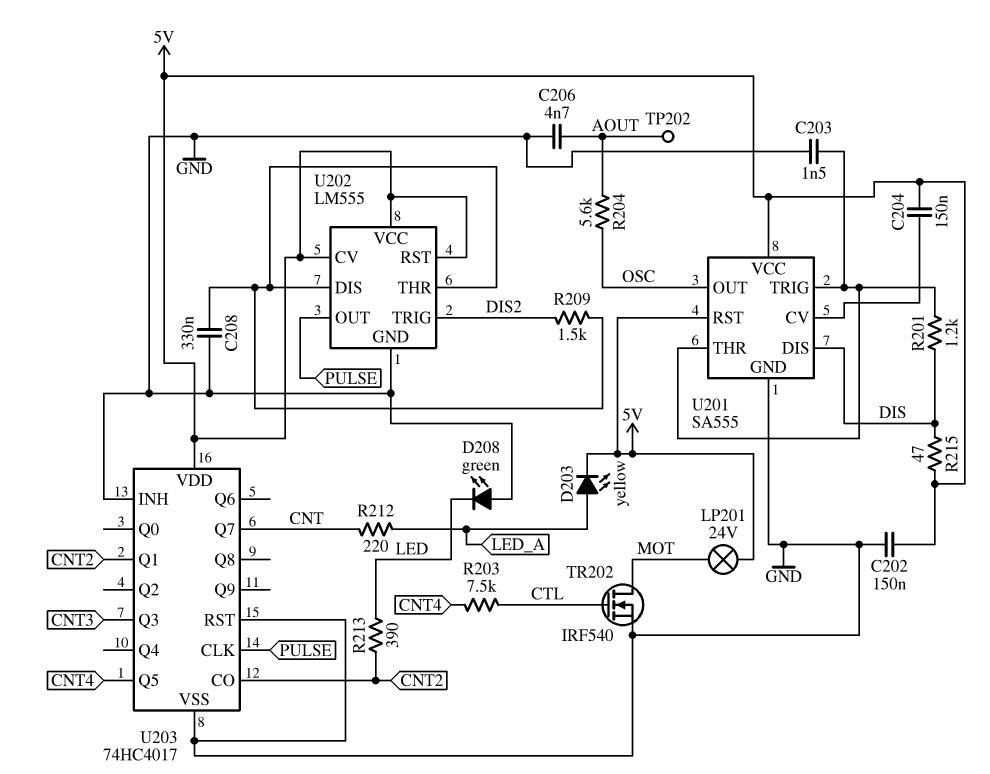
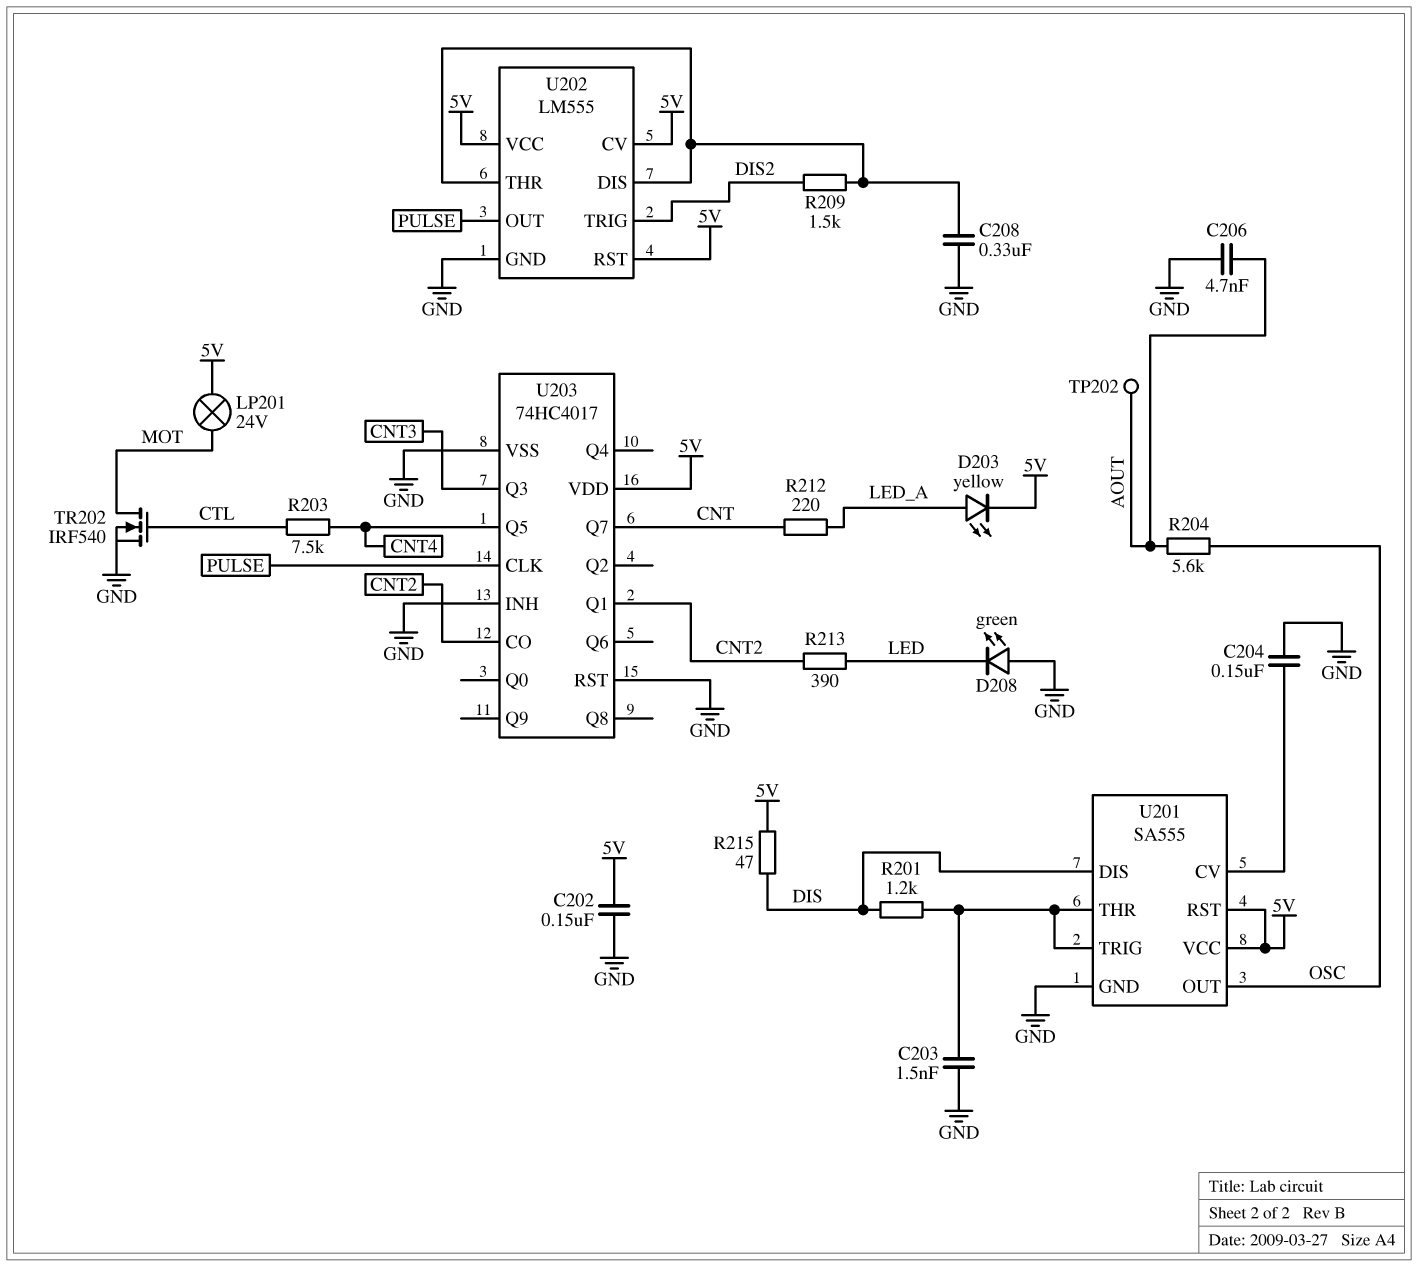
C204: 150nF (5V, U201/CV) -> 150nF (GND, U201/CV)

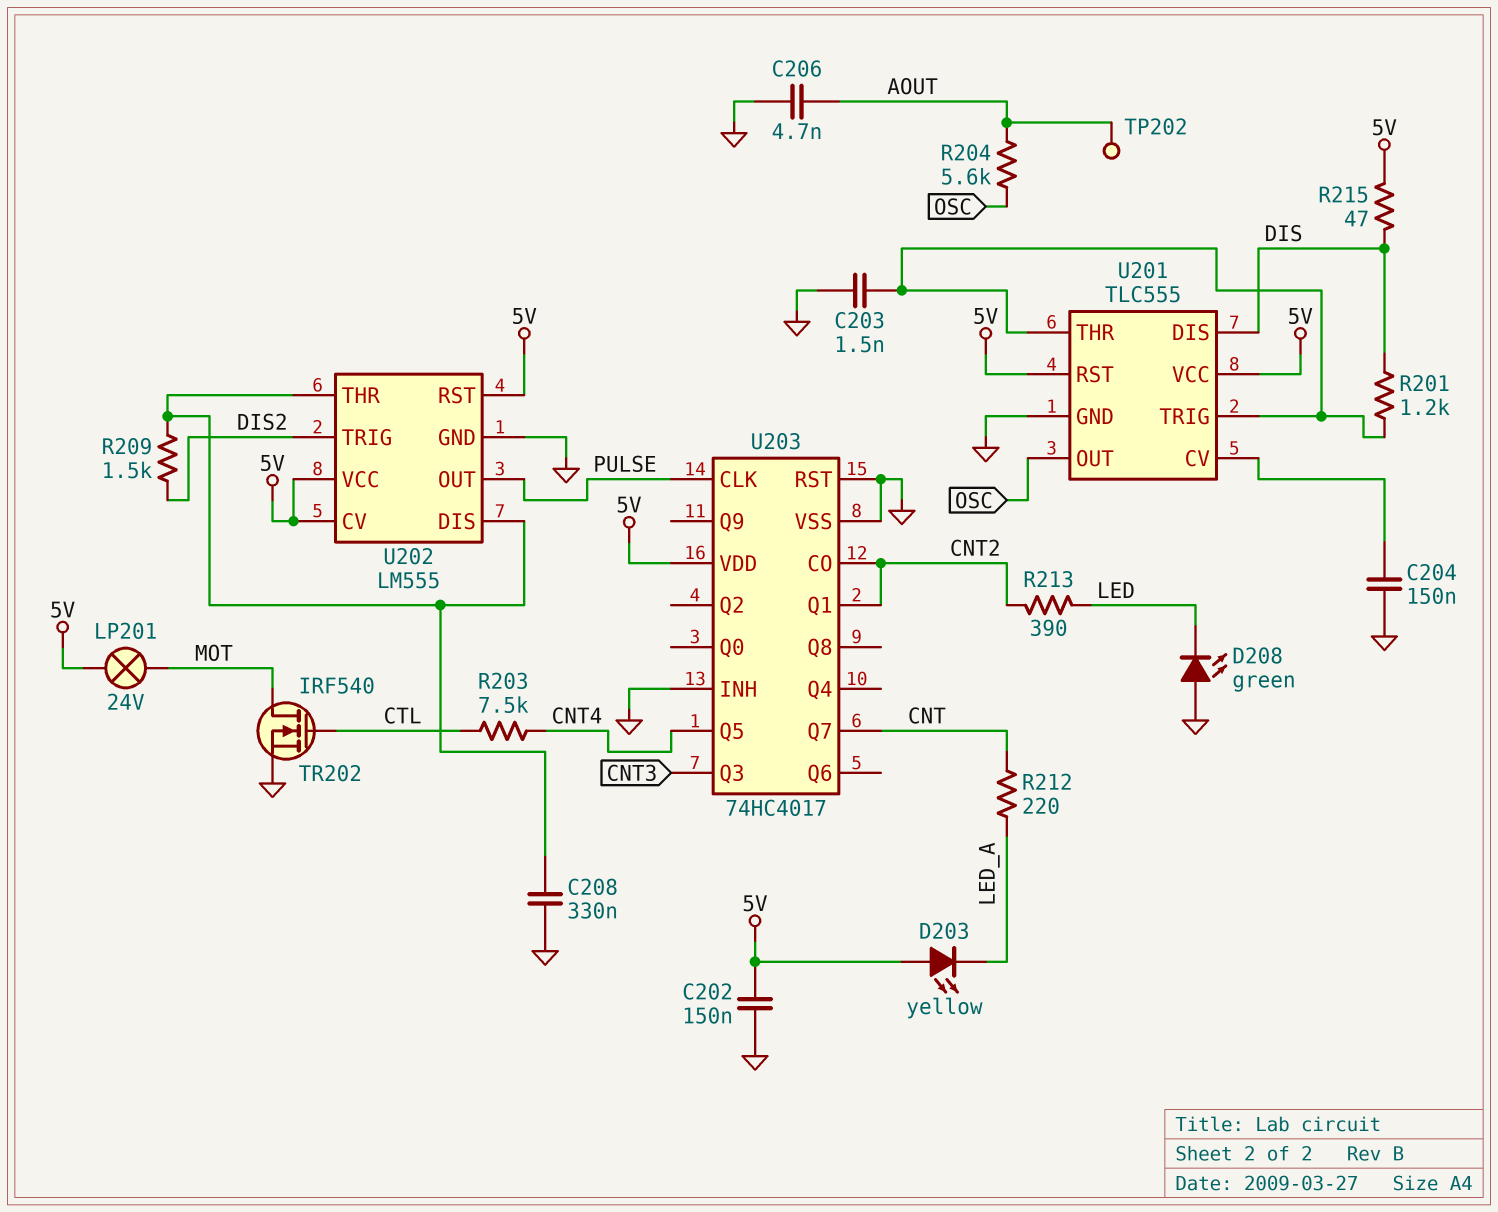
D203: LED yellow (A LED_A, K 5V) -> LED yellow (A 5V, K LED_A)
U201: SA555 -> TLC555

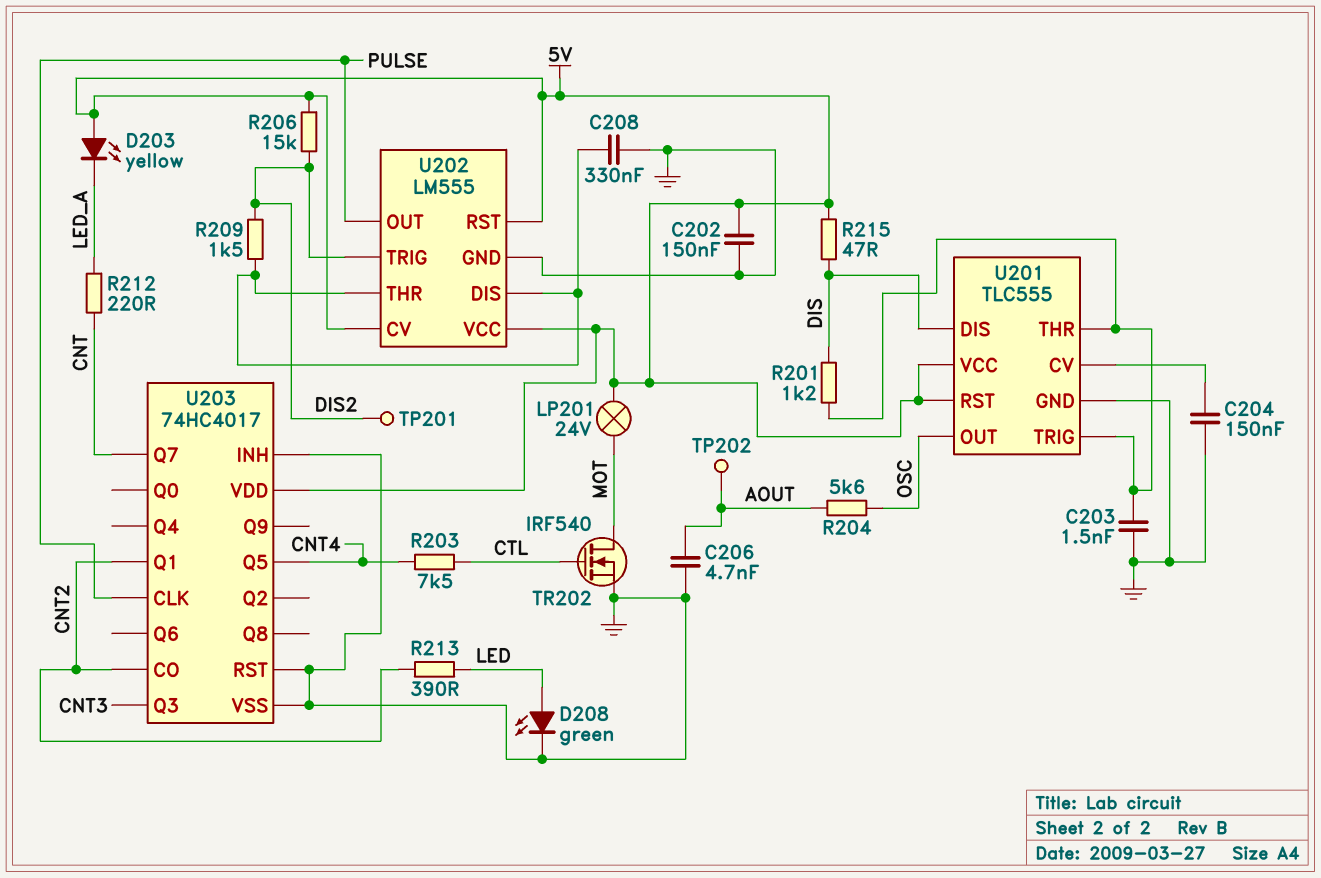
D208: LED green (A GND, K LED) -> LED green (A LED, K GND)
R206: none -> 15k (5V, DIS2)
TP201: none -> test point (DIS2)

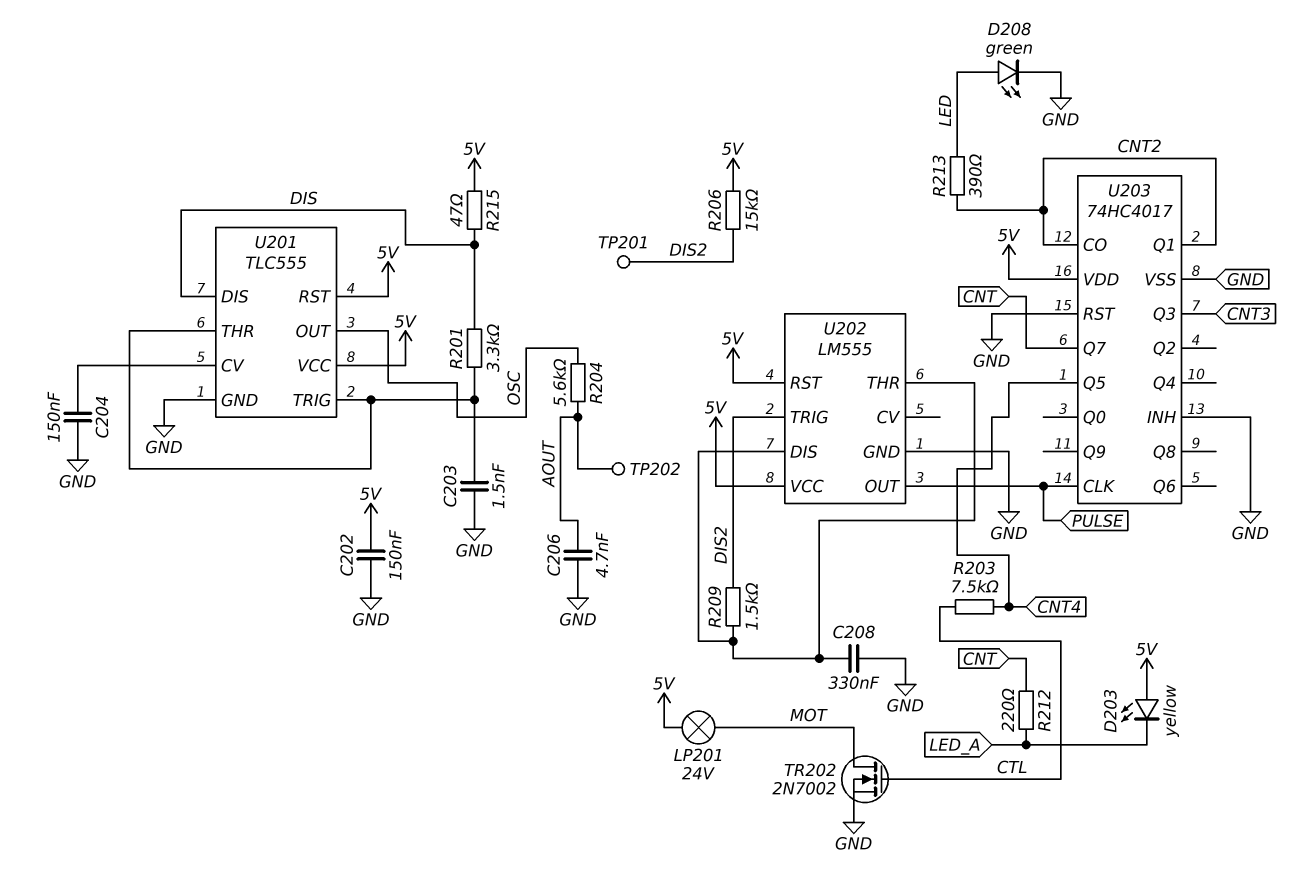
R201: 1.2k (DIS, U201/THR) -> 3.3k (DIS, U201/THR)
TR202: NMOS IRF540 (G CTL, D MOT, S GND) -> NMOS 2N7002 (G CTL, D MOT, S GND)
U202 pin CV: 5V -> none

